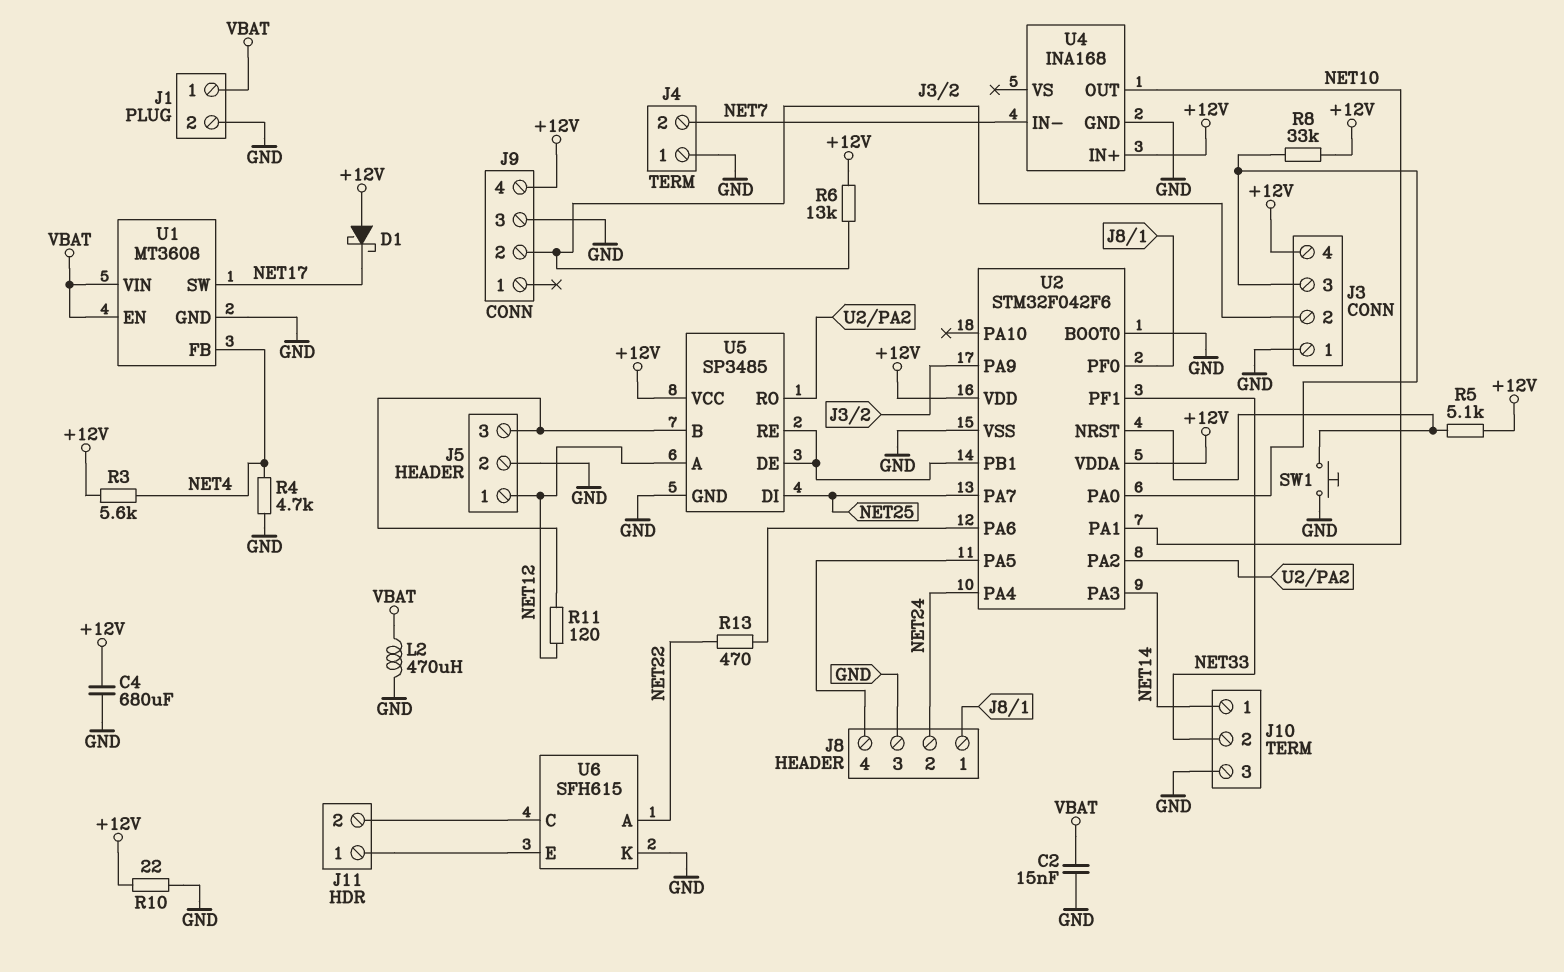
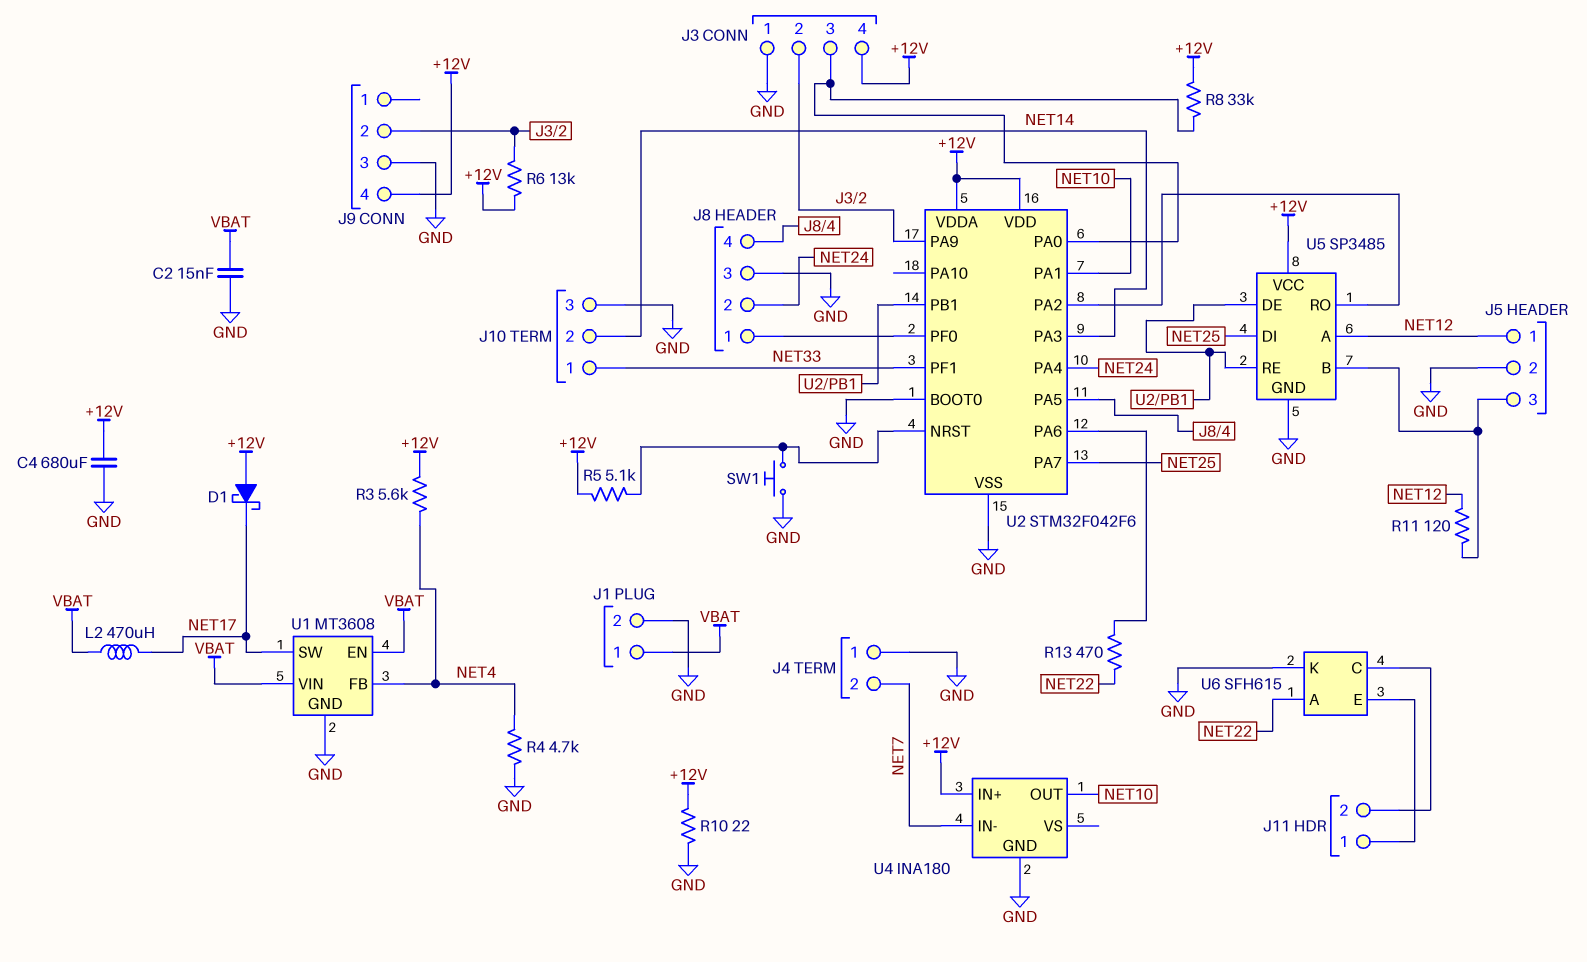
J10 pin 1: NET14 -> NET33
J10 pin 2: NET33 -> NET14
L2: 470uH (GND, VBAT) -> 470uH (NET17, VBAT)
U4: INA168 -> INA180

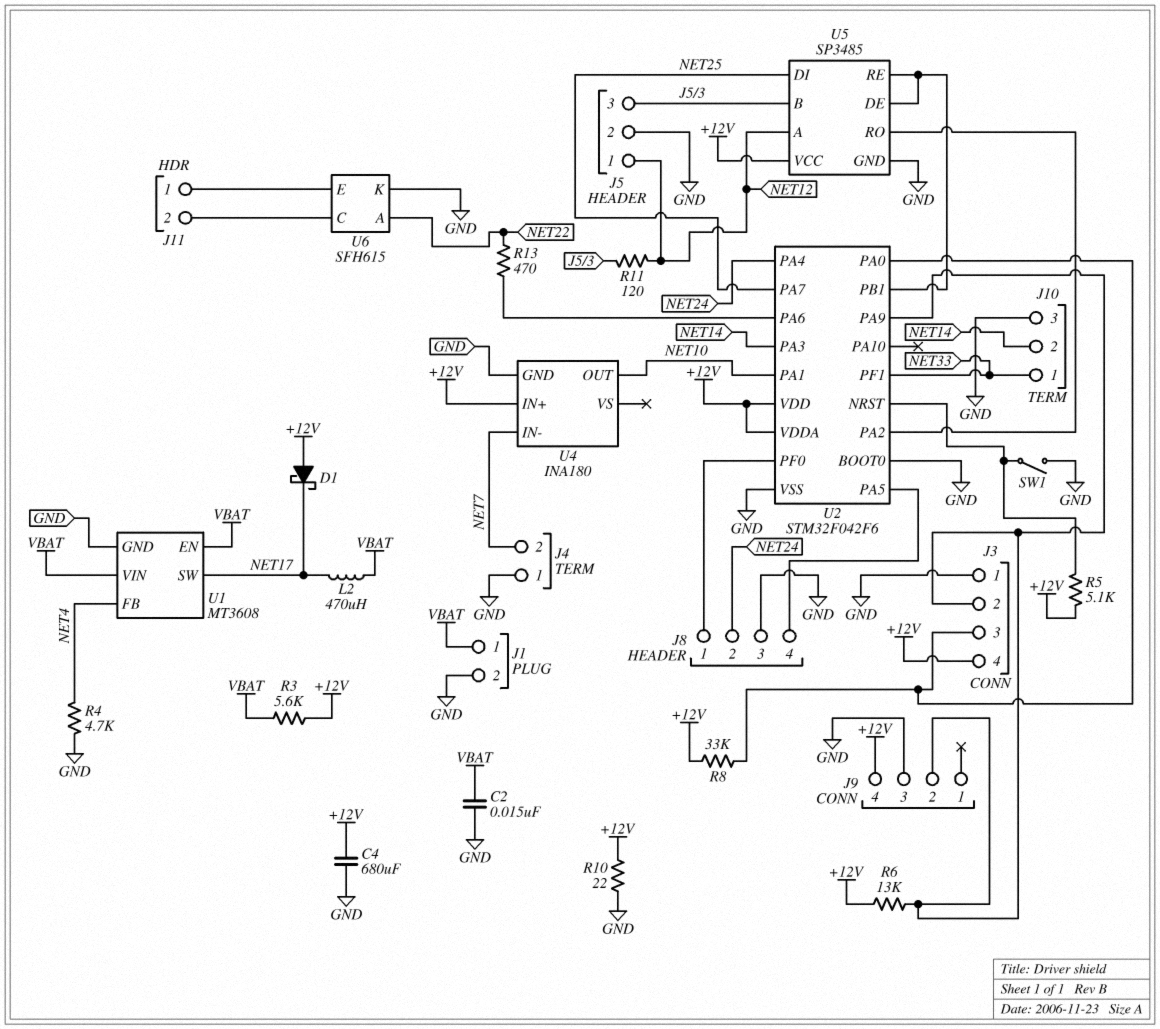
R3: 5.6k (+12V, NET4) -> 5.6k (+12V, VBAT)
SW1: button (GND, U2/NRST) -> switch (GND, U2/NRST)

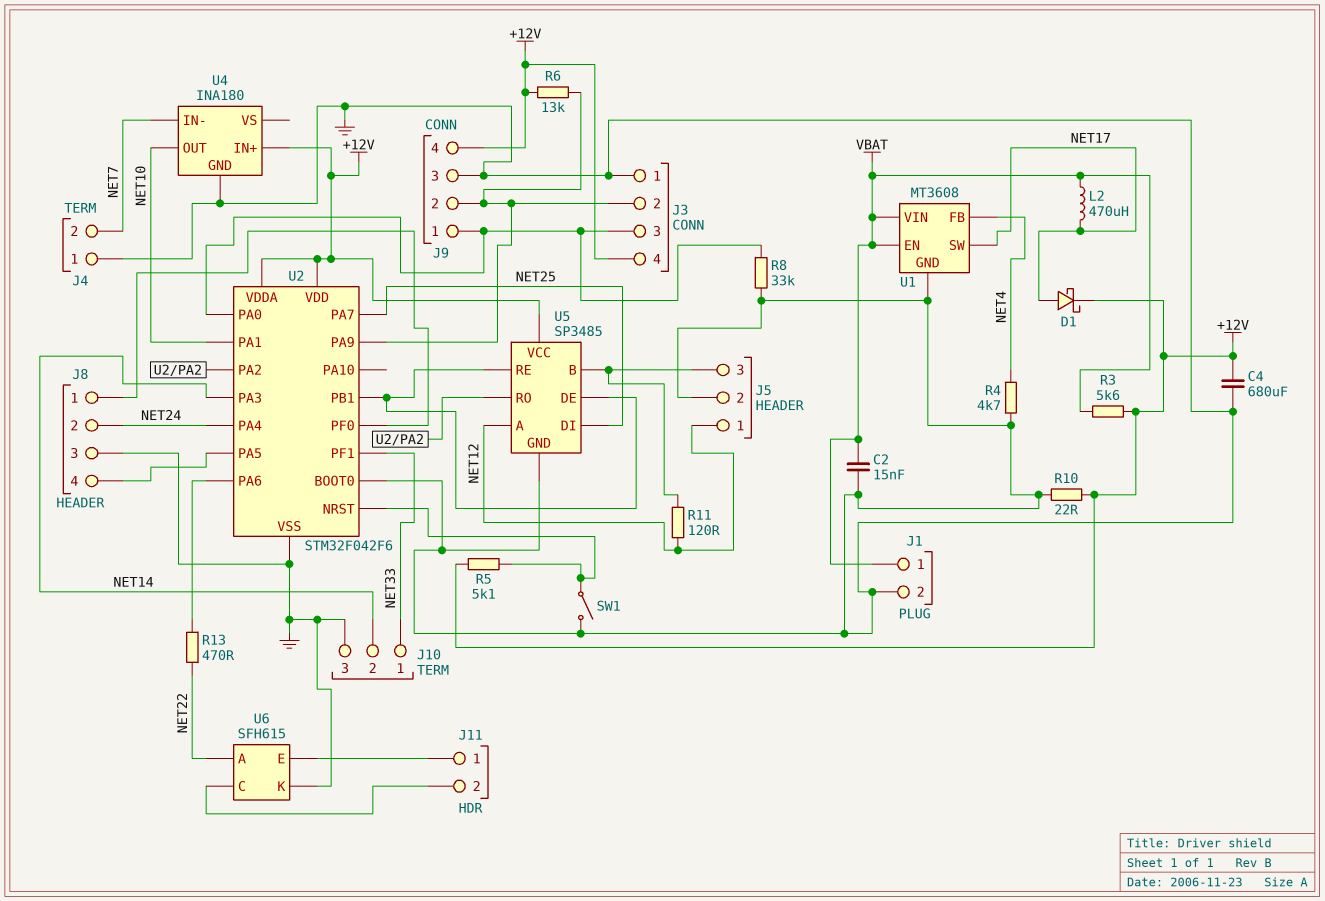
D1: schottky (A +12V, K NET17) -> schottky (A NET17, K +12V)
J9 pin 1: none -> J3/3
R8: 33k (+12V, J3/3) -> 33k (GND, J3/3)

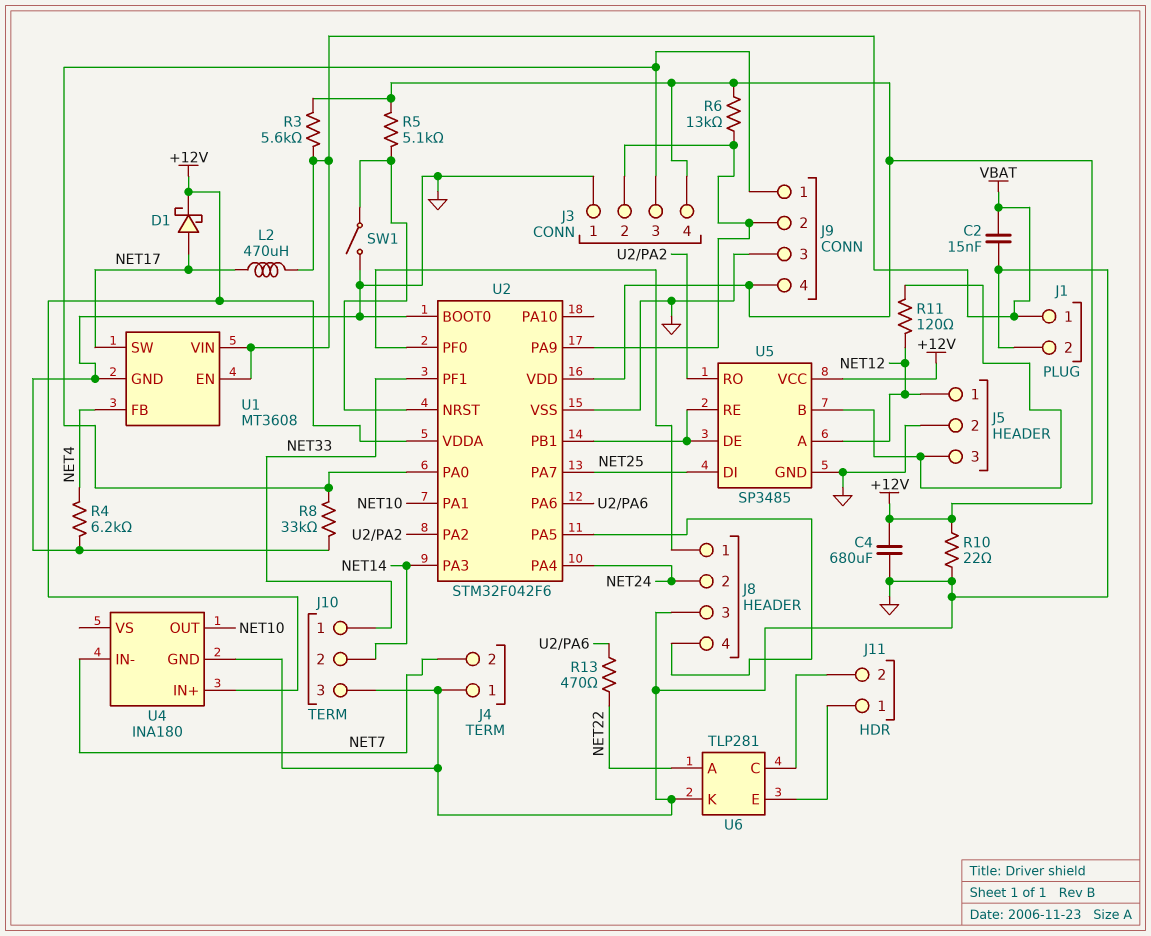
R4: 4.7k (GND, NET4) -> 6.2k (GND, NET4)
U6: SFH615 -> TLP281

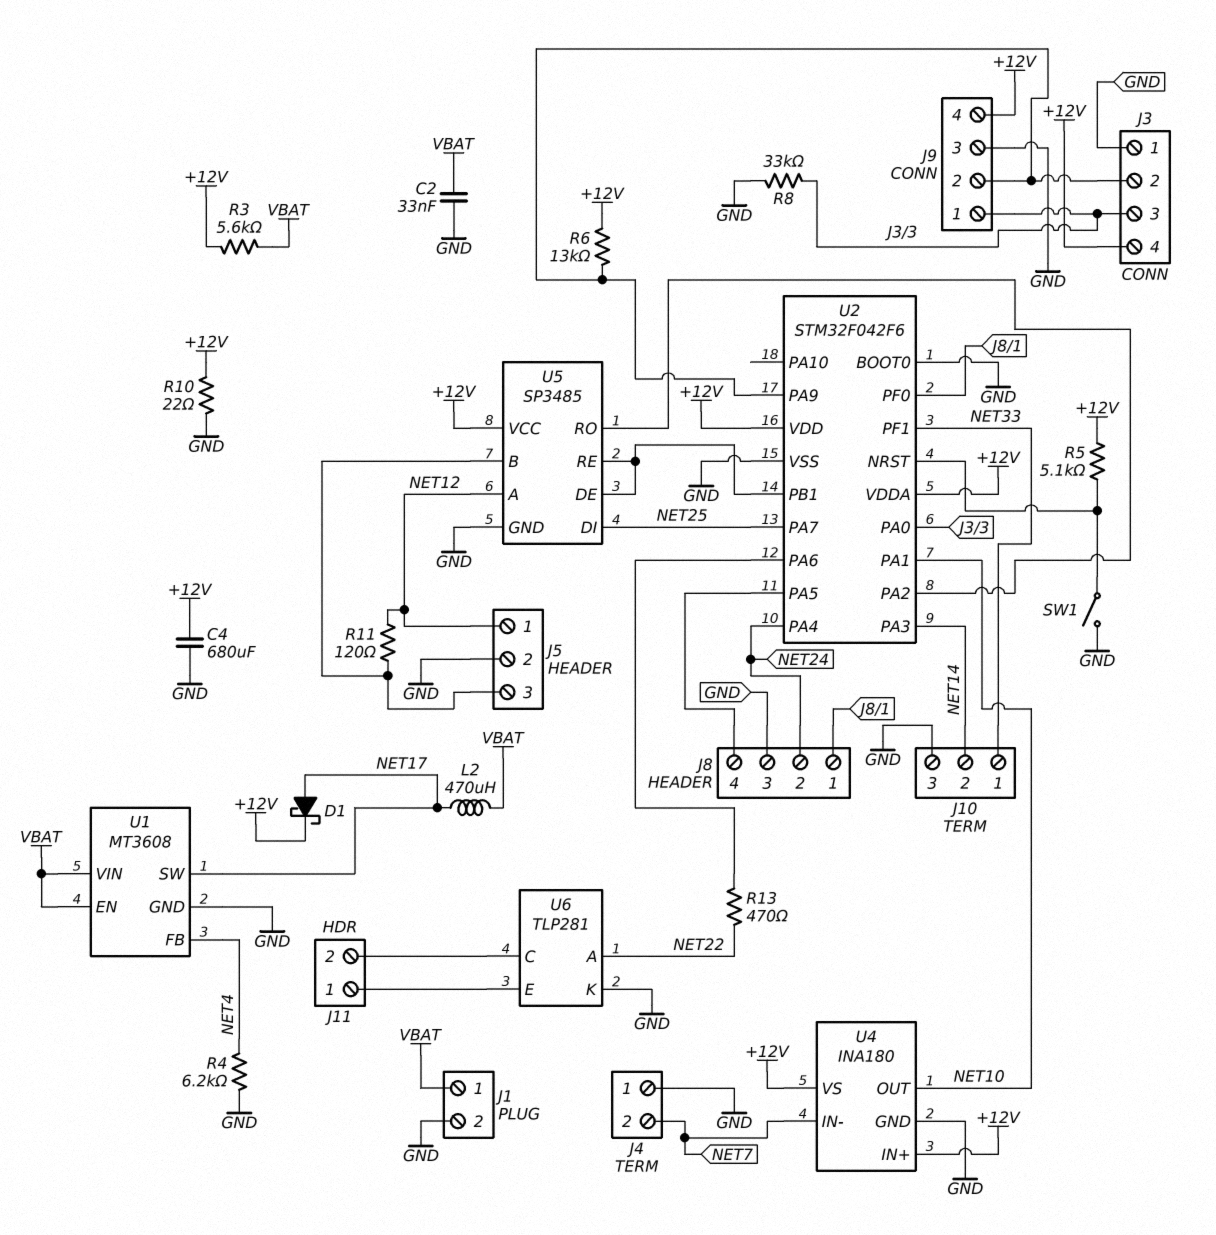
C2: 15nF (GND, VBAT) -> 33nF (GND, VBAT)
U4 pin VS: none -> +12V

